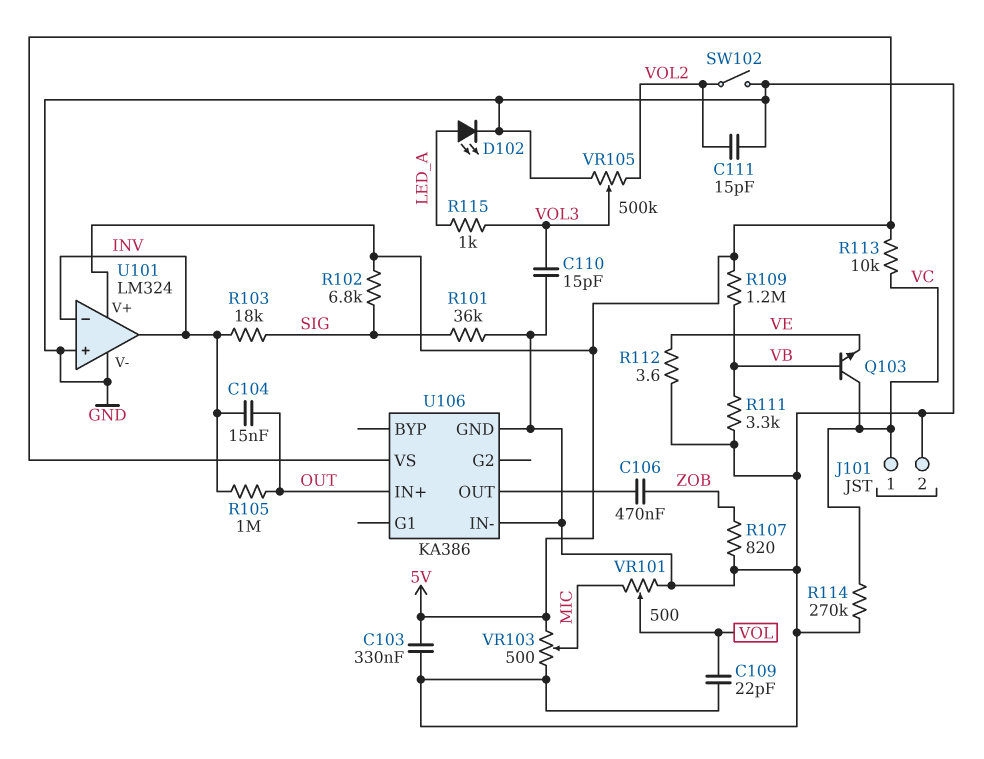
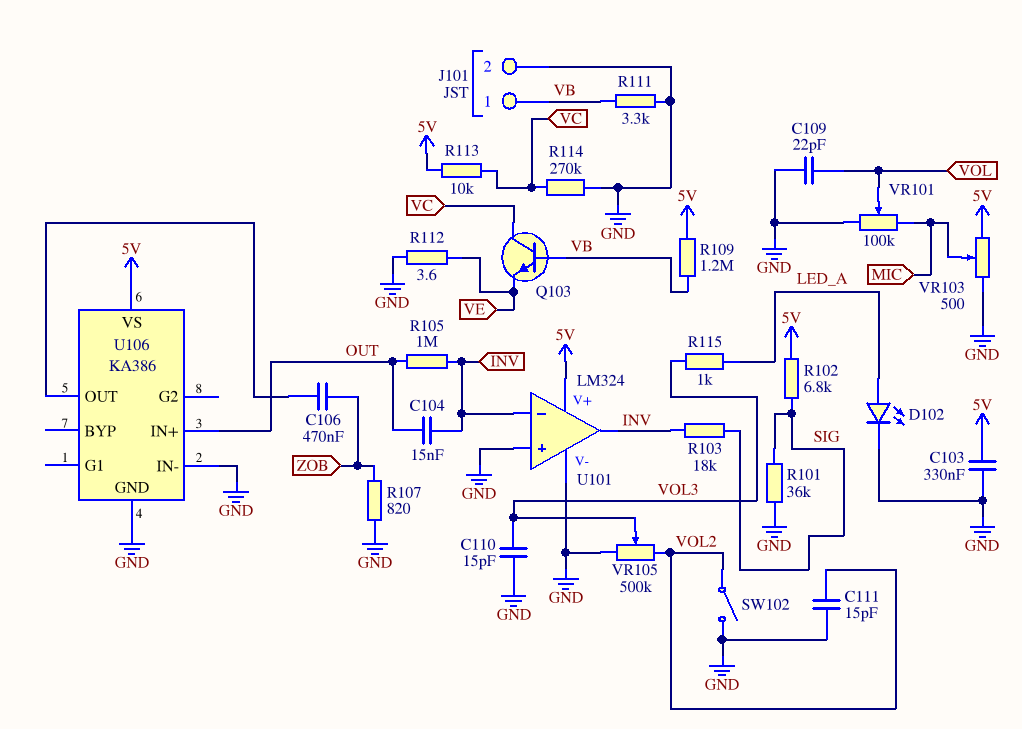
J101 pin 1: VC -> VB
VR101: 500 (GND, MIC, wiper VOL) -> 100k (GND, MIC, wiper VOL)

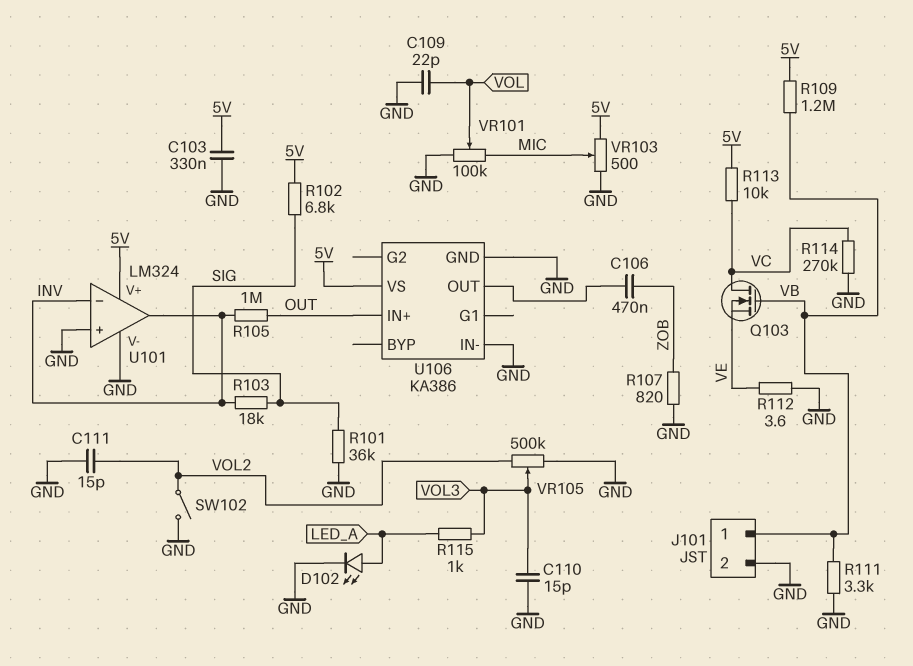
C104: 15nF (INV, OUT) -> none
Q103: NPN (B VB, C VC, E VE) -> NMOS (G VB, D VC, S VE)

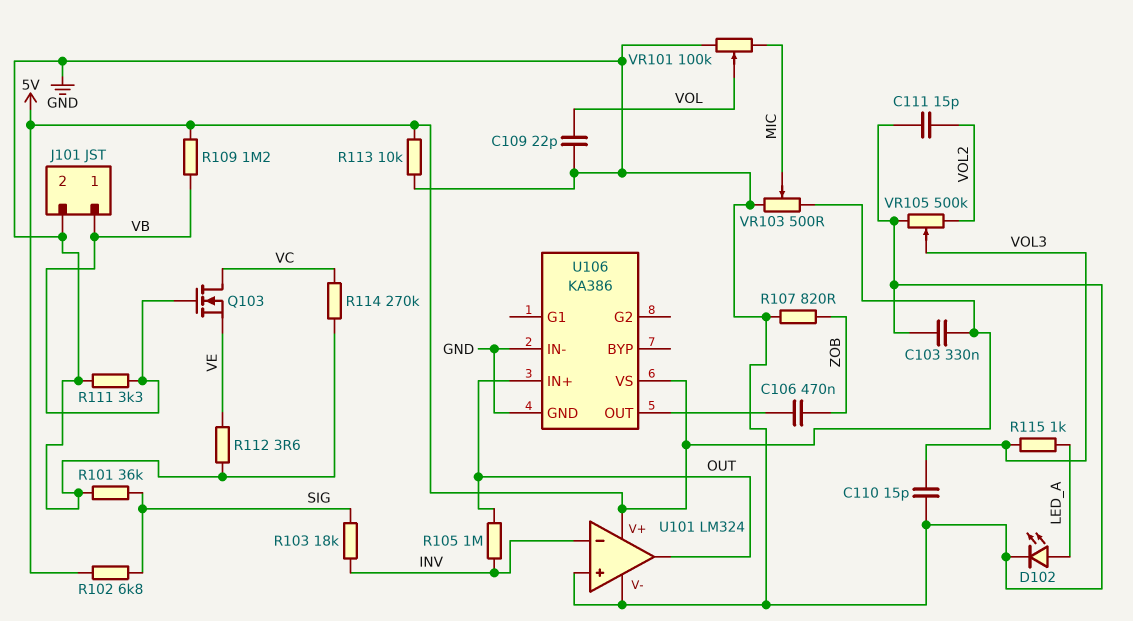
R113: 10k (5V, VC) -> 10k (5V, GND)
SW102: switch (GND, VOL2) -> none
U101 pin out: INV -> OUT

